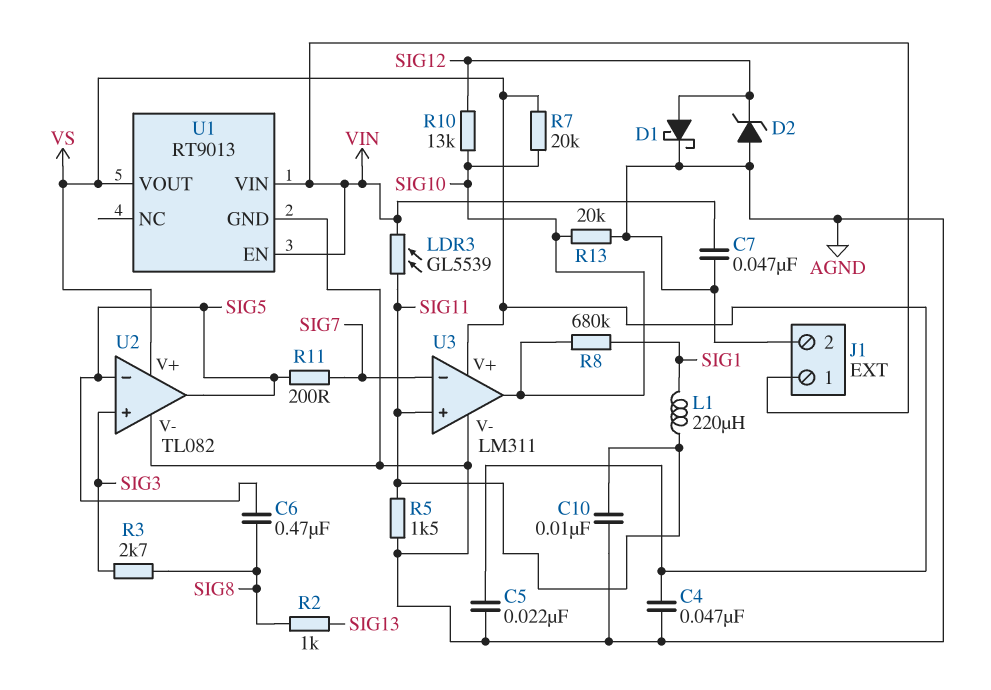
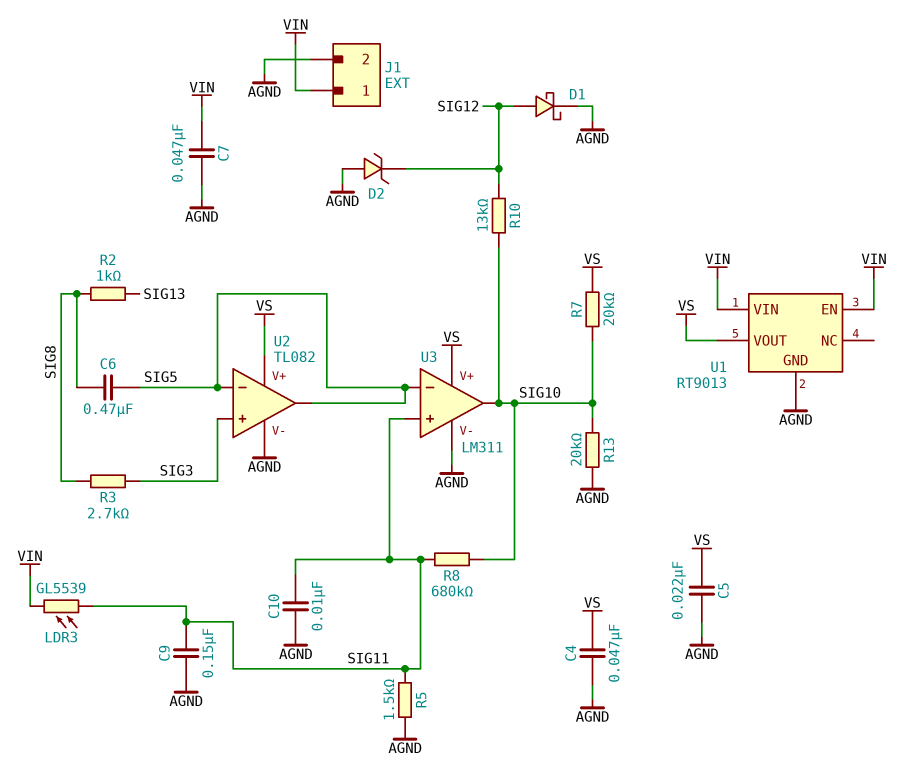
C9: none -> 150nF (AGND, SIG11)
L1: 220uH (SIG1, SIG11) -> none
R8: 680k (SIG1, SIG10) -> 680k (SIG10, SIG11)
R11: 200 (SIG5, SIG7) -> none
U3 pin in-: SIG7 -> SIG5

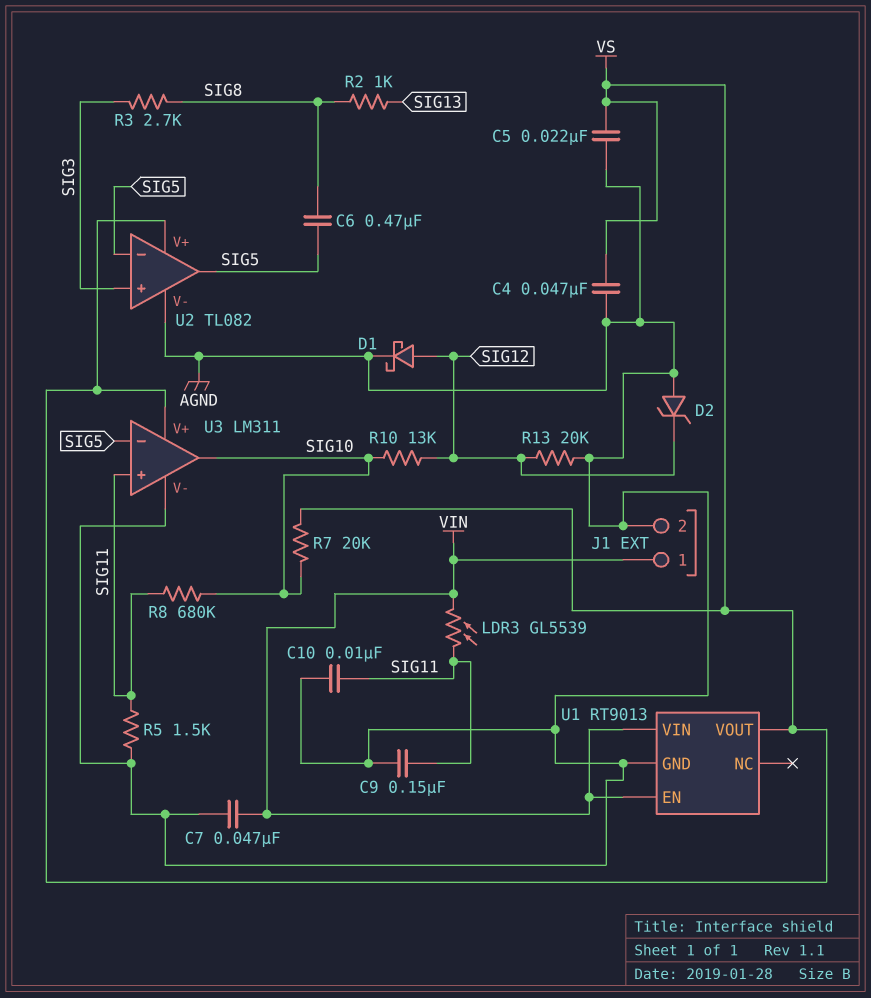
R13: 20k (AGND, SIG10) -> 20k (AGND, SIG12)

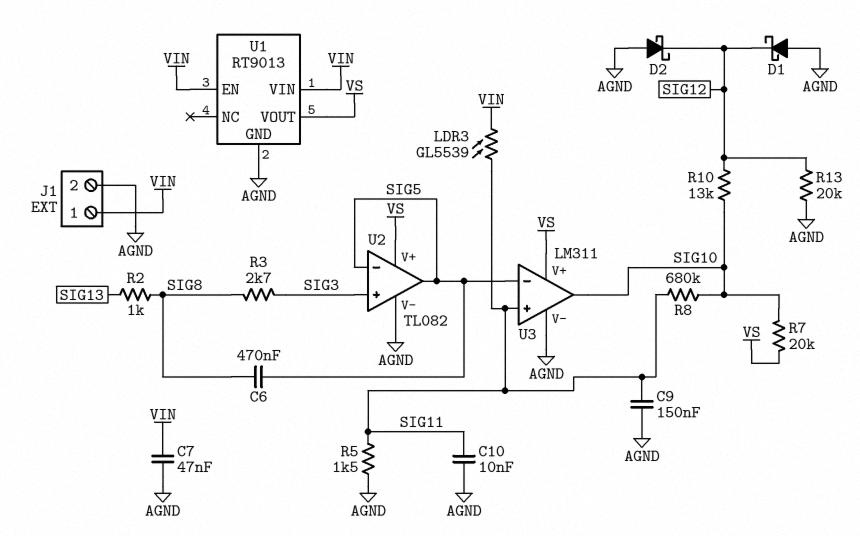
C4: 47nF (AGND, VS) -> none
C5: 22nF (AGND, VS) -> none
D1: schottky (A SIG12, K AGND) -> schottky (A AGND, K SIG12)
D2: zener (A AGND, K SIG12) -> schottky (A AGND, K SIG12)

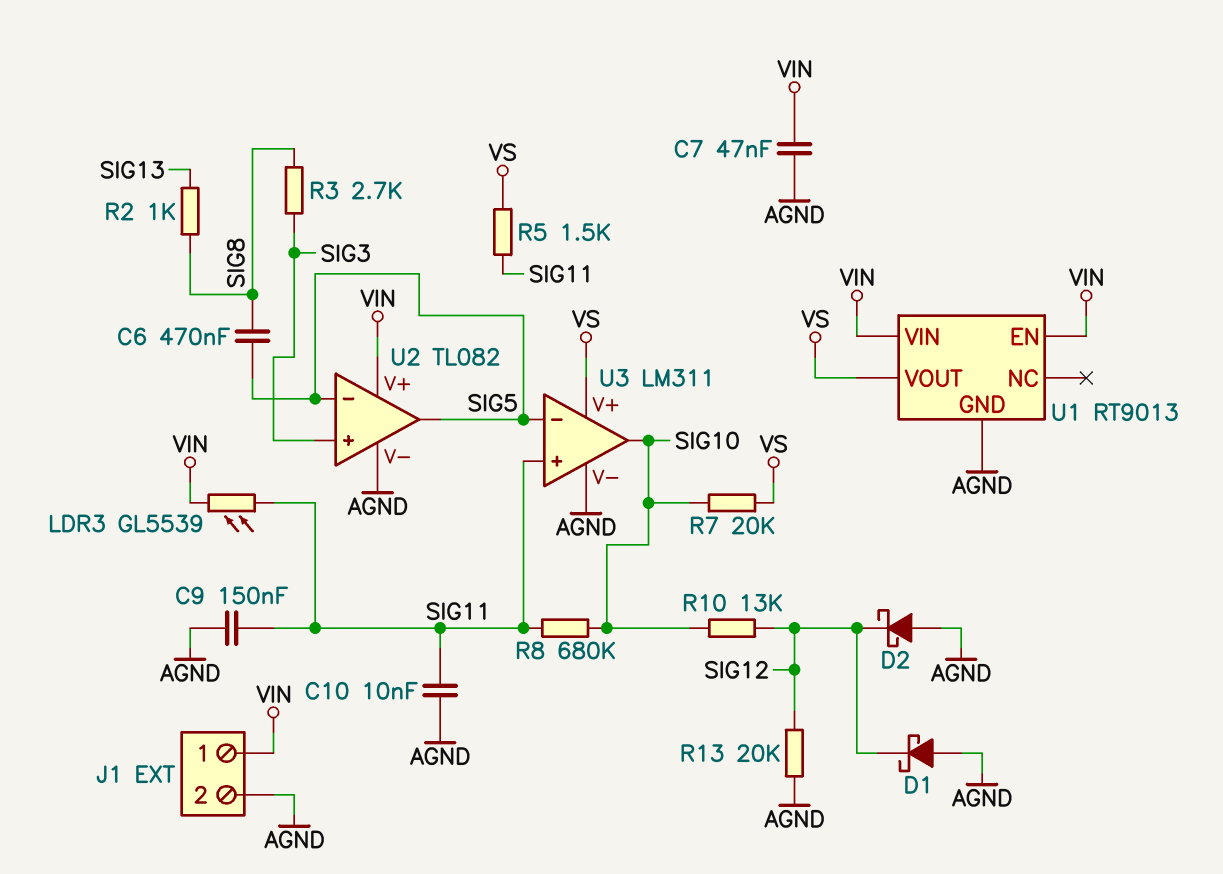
R5: 1.5k (AGND, SIG11) -> 1.5k (SIG11, VS)
U2 pin V+: VS -> VIN

